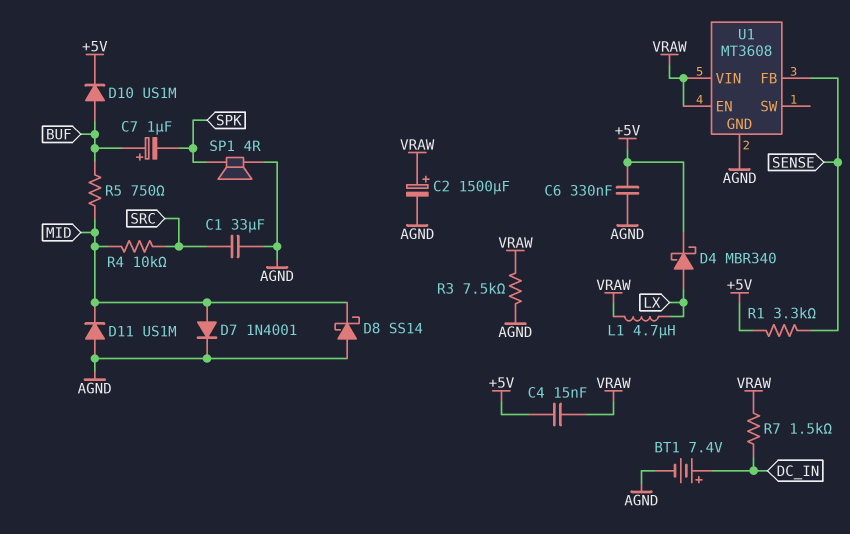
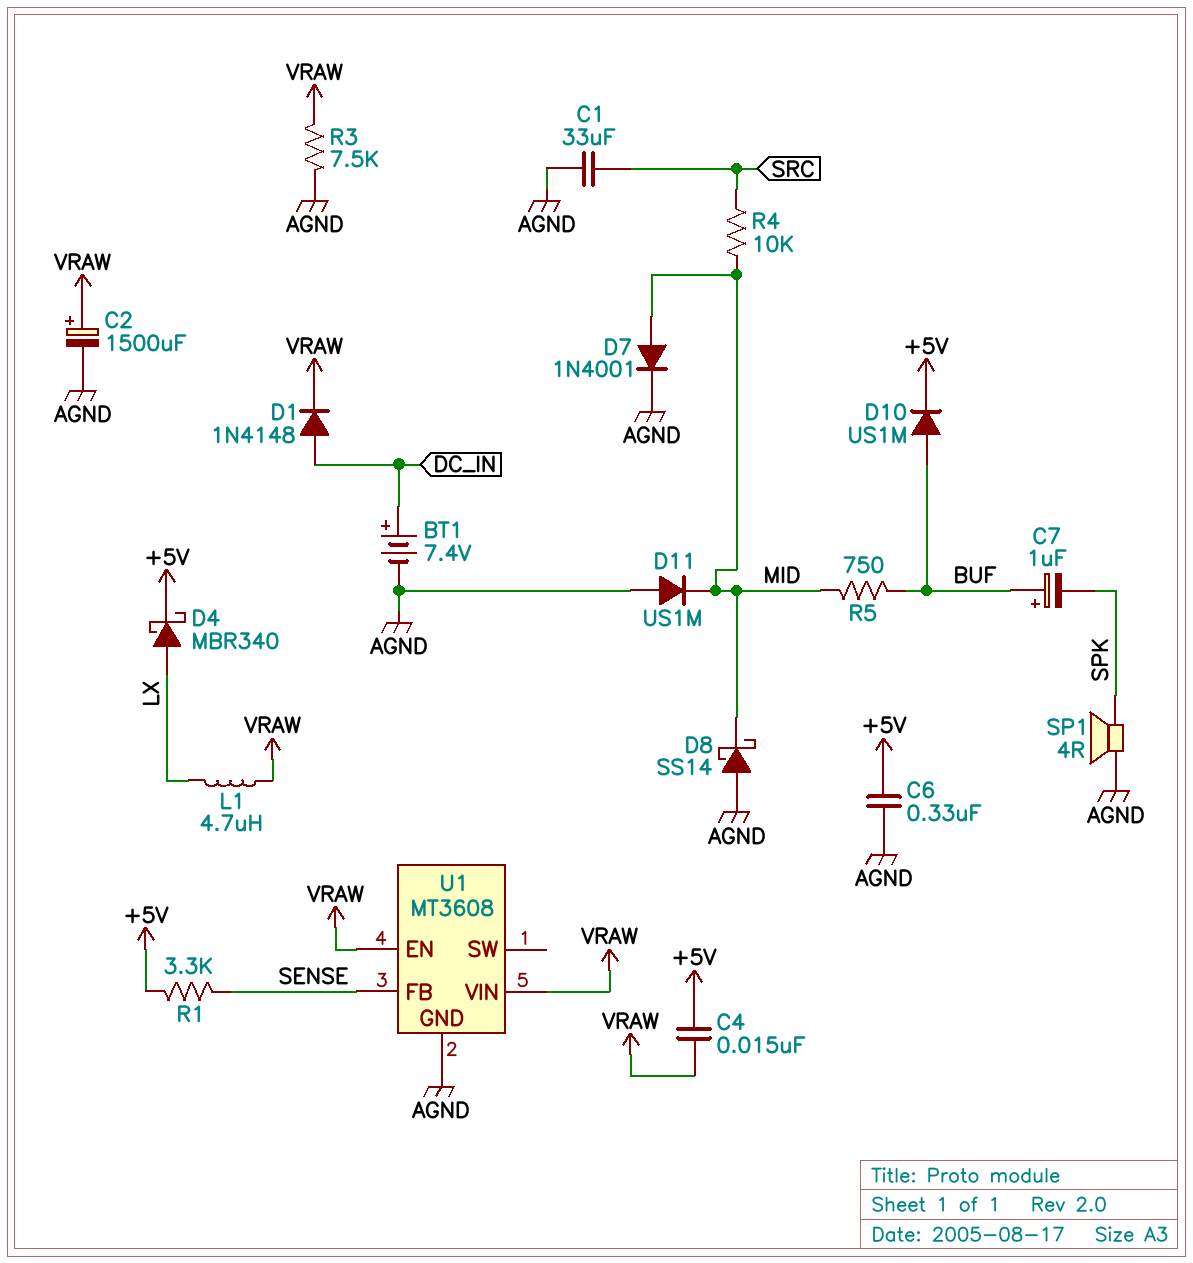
D1: none -> diode 1N4148 (A DC_IN, K VRAW)
R7: 1.5k (DC_IN, VRAW) -> none

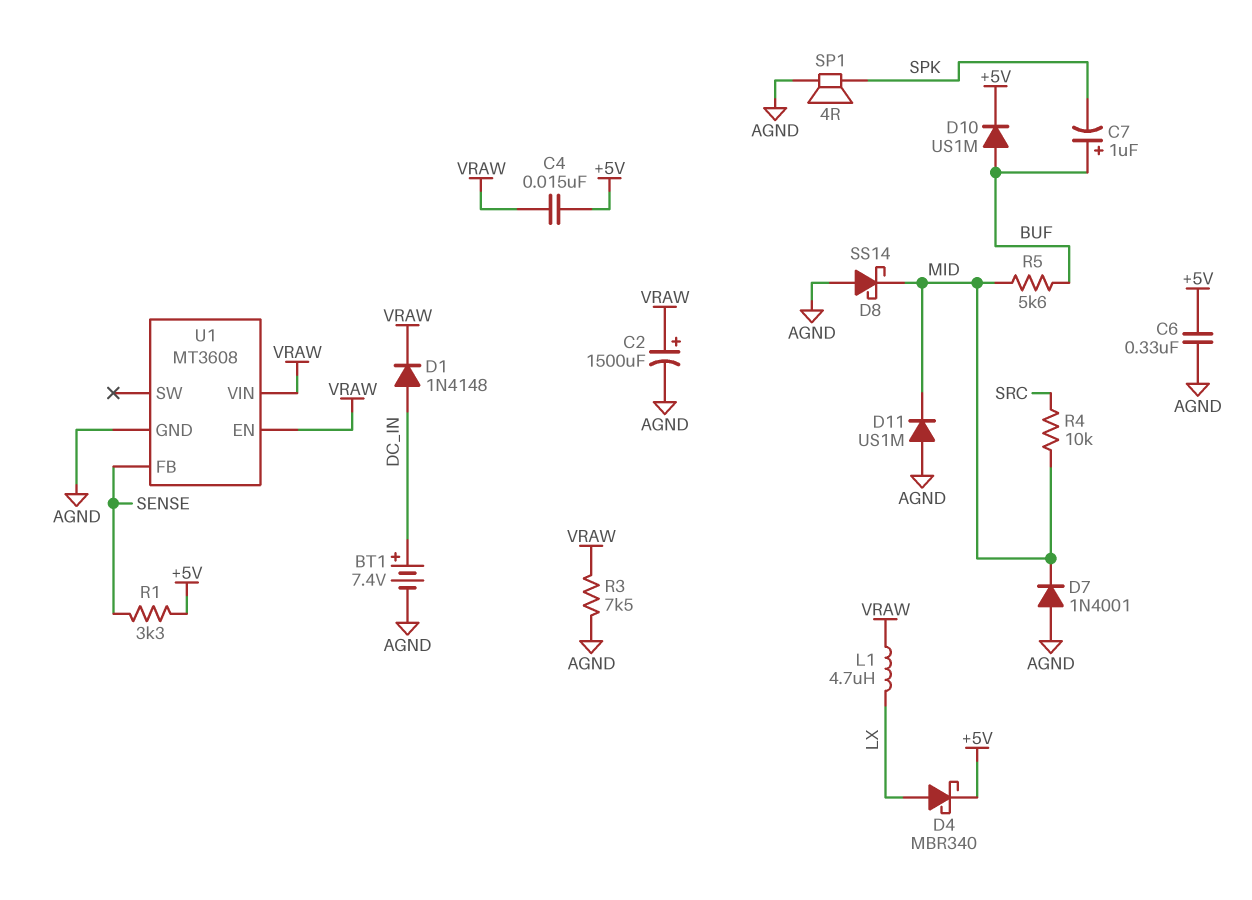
C1: 33uF (AGND, SRC) -> none
D7: diode 1N4001 (A MID, K AGND) -> diode 1N4001 (A AGND, K MID)
R5: 750 (BUF, MID) -> 5.6k (BUF, MID)

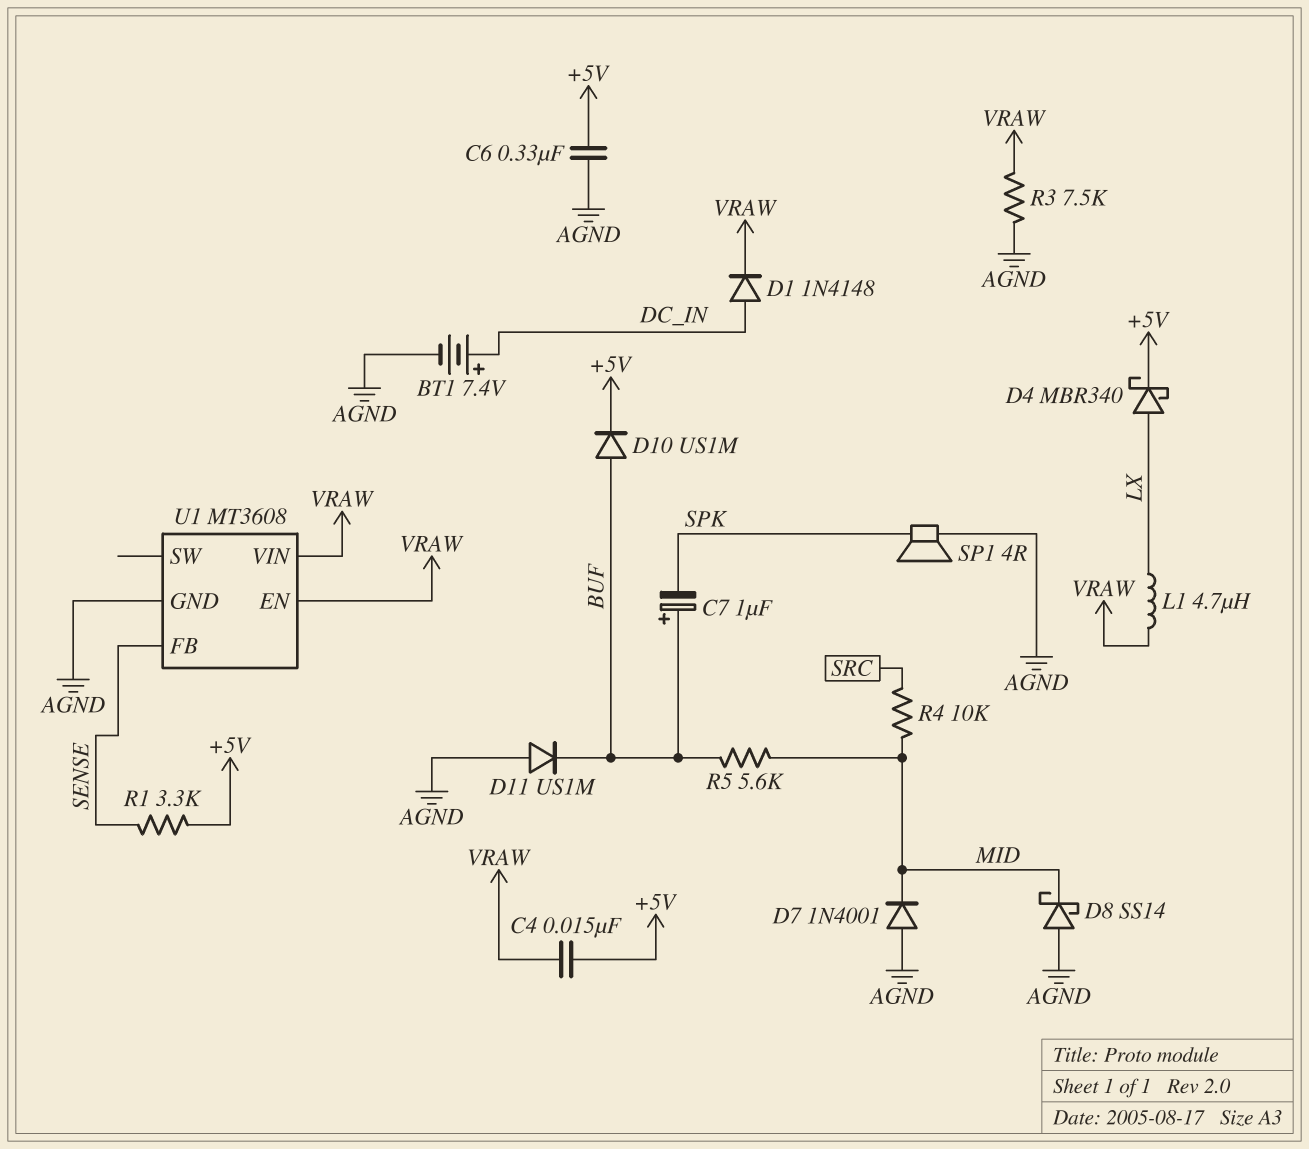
C2: 1500uF (plus VRAW, minus AGND) -> none
D11: diode US1M (A AGND, K MID) -> diode US1M (A AGND, K BUF)

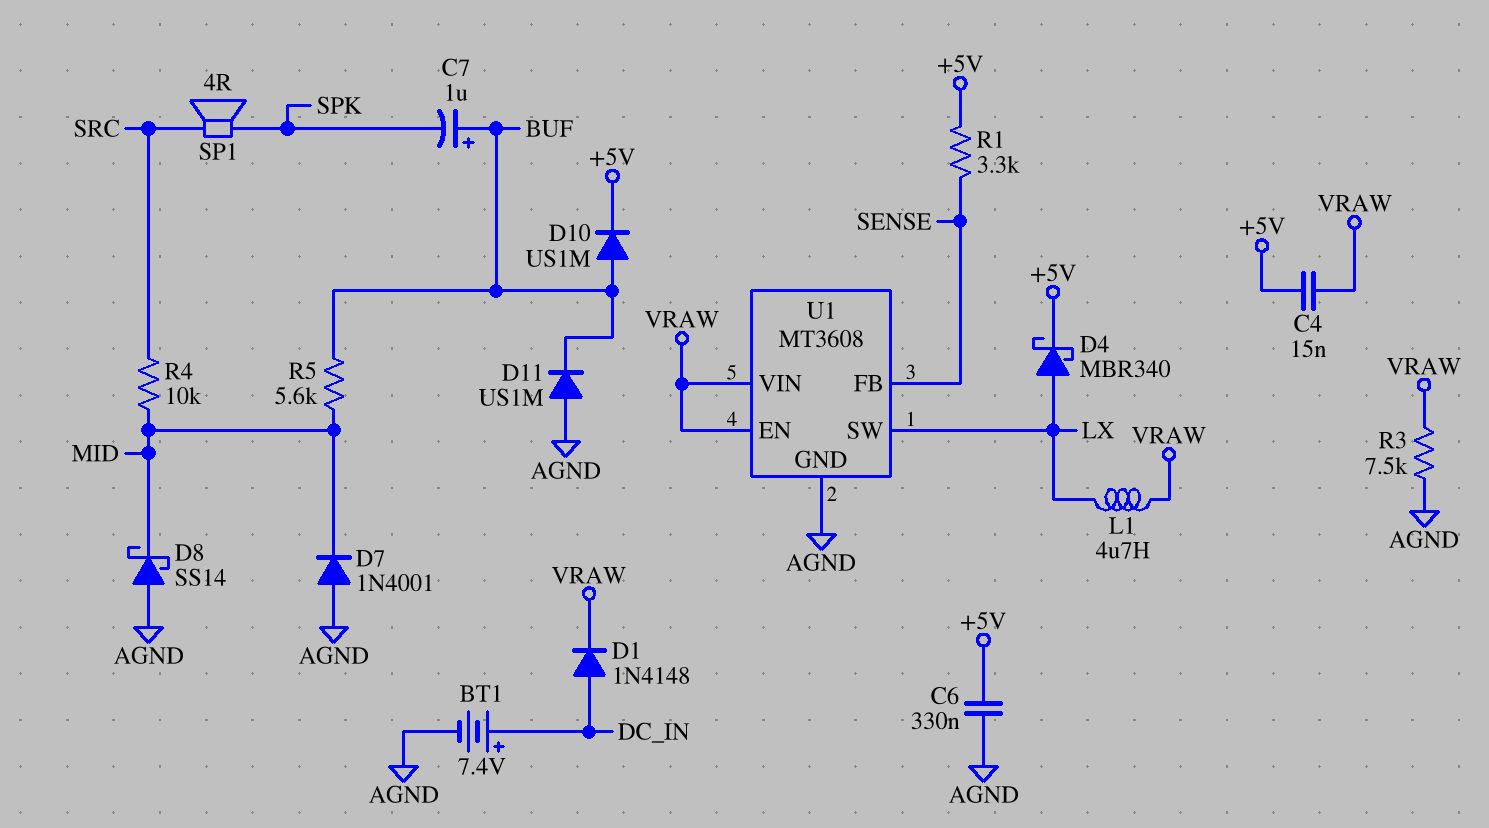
SP1: speaker 4R (AGND, SPK) -> speaker 4R (SPK, SRC)
U1 pin SW: none -> LX

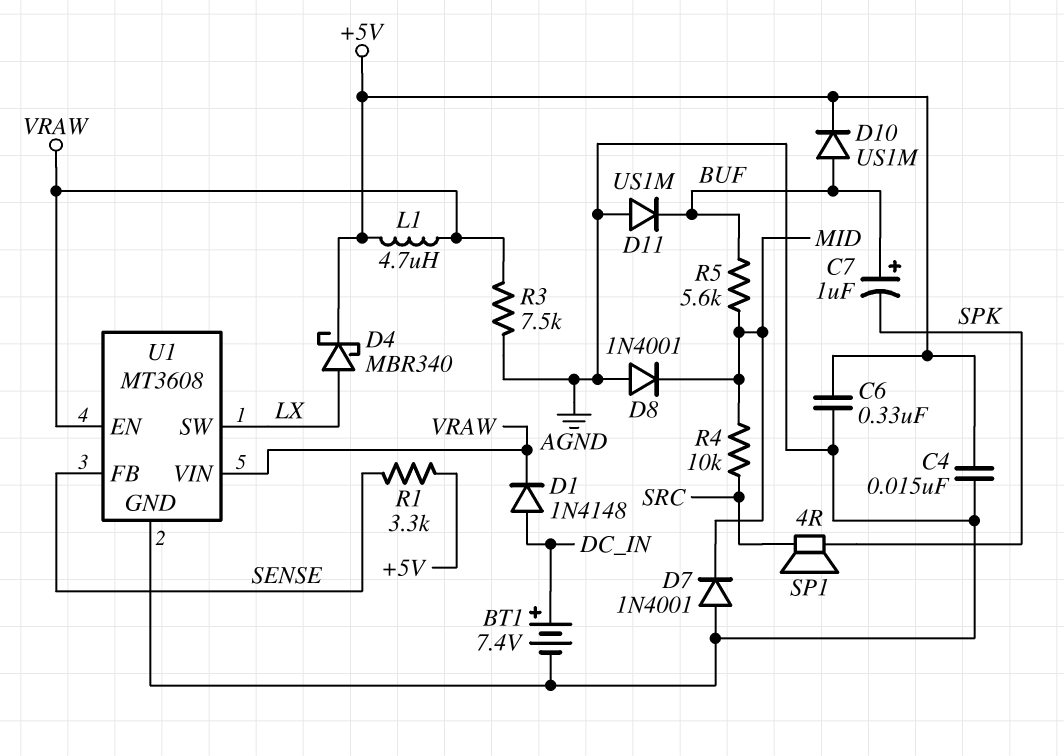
C4: 15nF (+5V, VRAW) -> 15nF (+5V, AGND)
D8: schottky SS14 (A AGND, K MID) -> diode 1N4001 (A AGND, K MID)
L1: 4.7uH (LX, VRAW) -> 4.7uH (+5V, VRAW)

